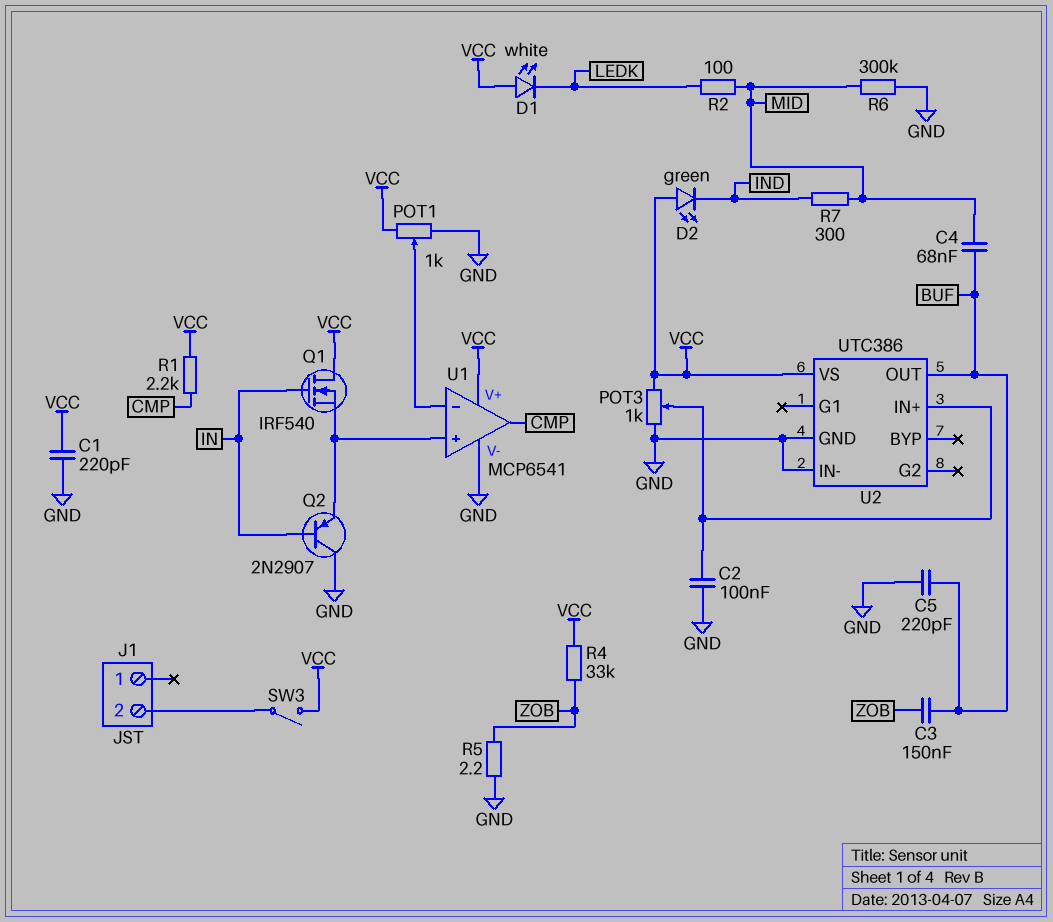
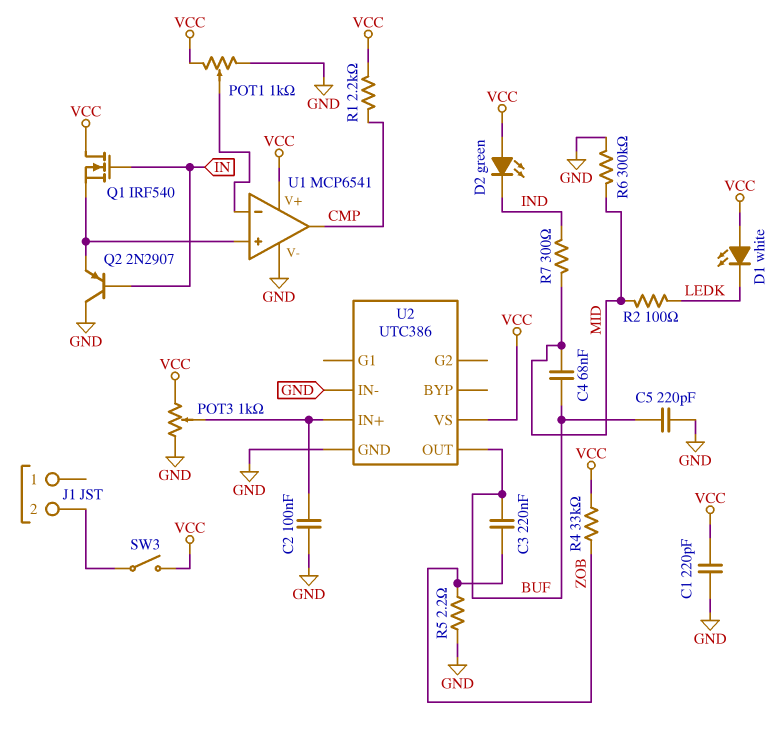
C3: 150nF (BUF, ZOB) -> 220nF (BUF, ZOB)

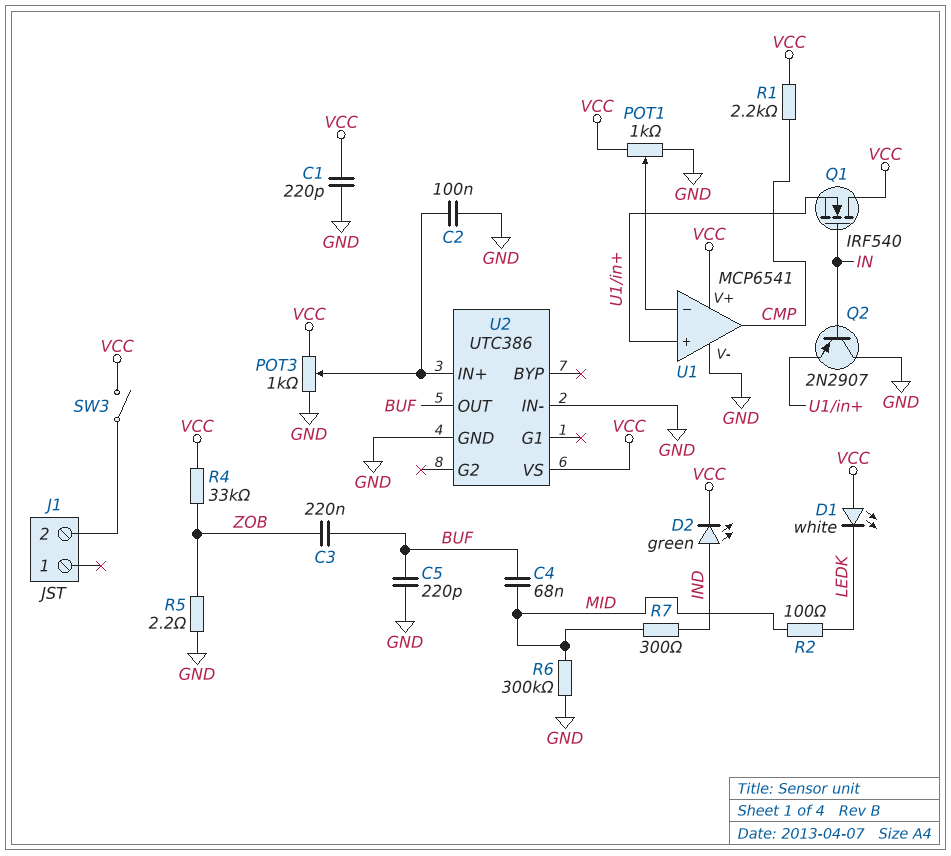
D2: LED green (A VCC, K IND) -> LED green (A IND, K VCC)

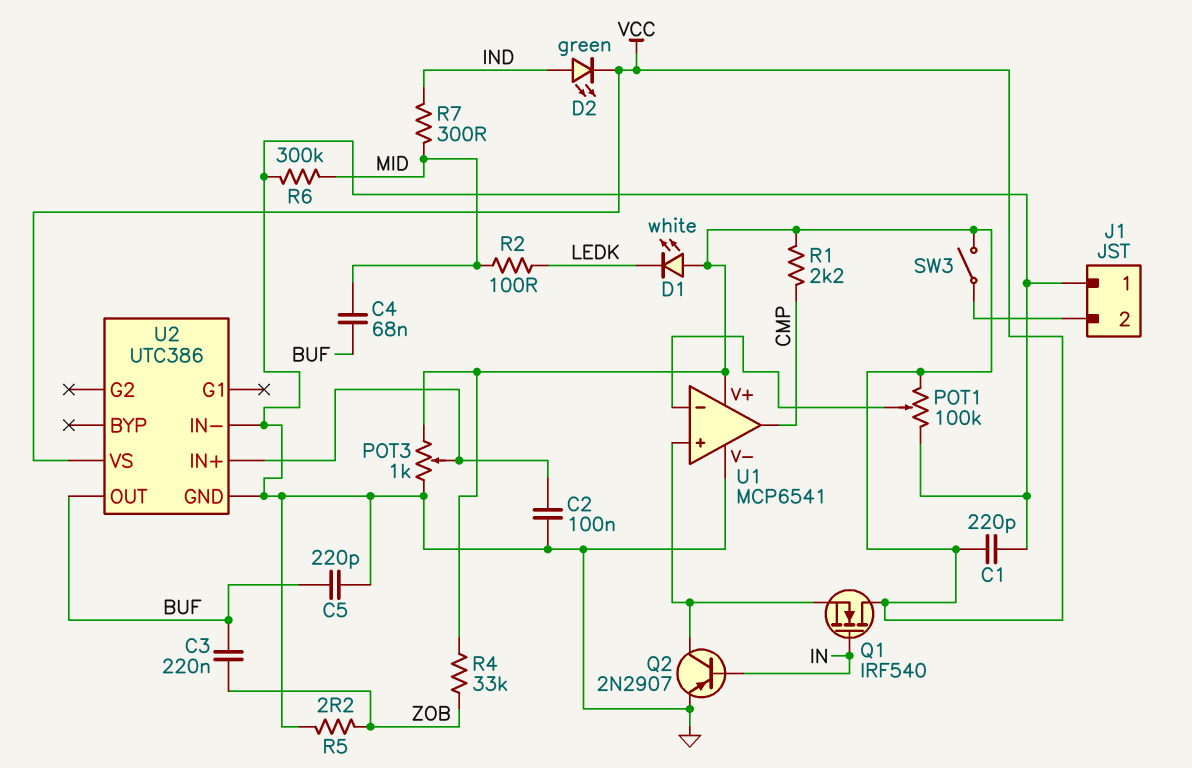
J1 pin 1: none -> GND
POT1: 1k (GND, VCC, wiper U1/in-) -> 100k (GND, VCC, wiper U1/in-)
Q2: PNP 2N2907 (B IN, C GND, E U1/in+) -> PNP 2N2907 (B IN, C U1/in+, E GND)

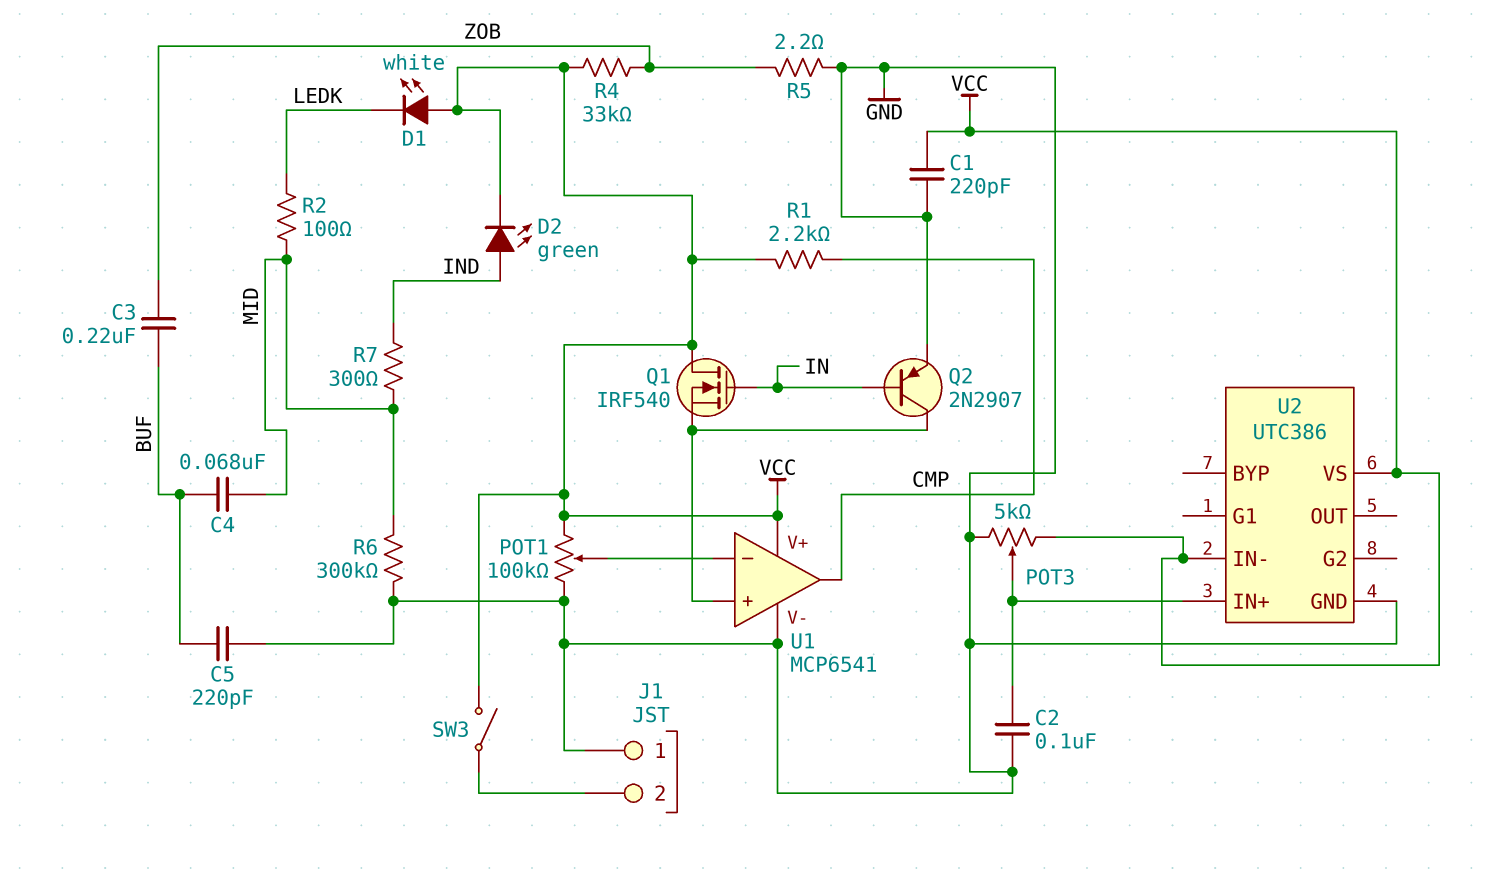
POT3: 1k (GND, VCC, wiper U2/IN+) -> 5k (GND, VCC, wiper U2/IN+)
U2 pin IN-: GND -> VCC
U2 pin OUT: BUF -> none

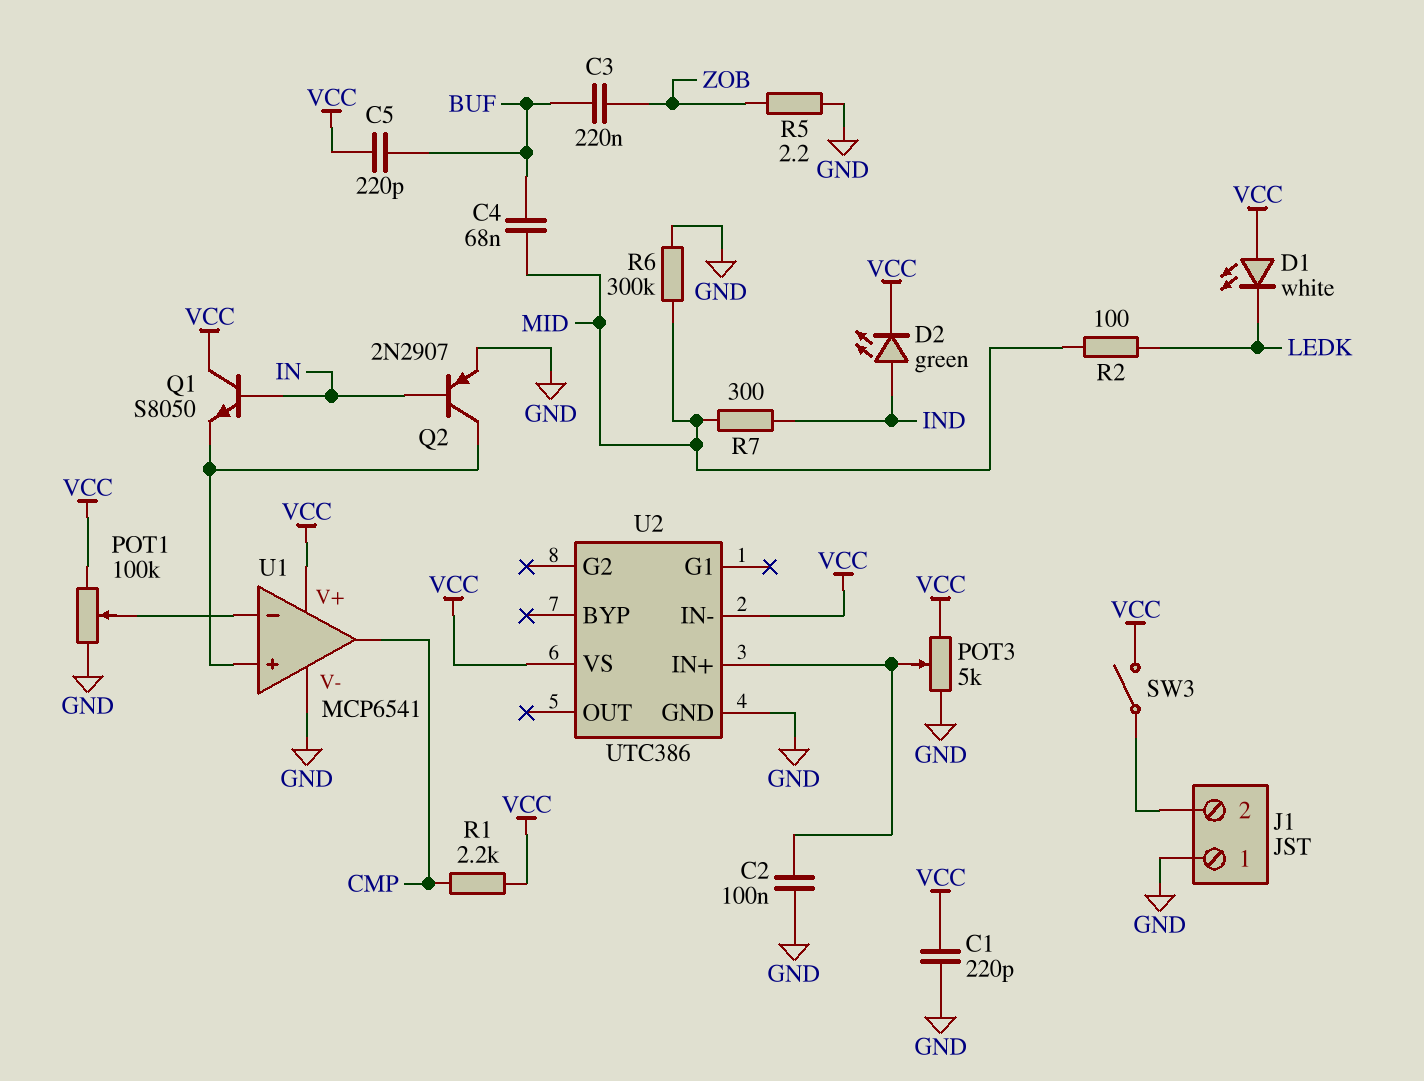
C5: 220pF (BUF, GND) -> 220pF (BUF, VCC)
Q1: NMOS IRF540 (G IN, D VCC, S U1/in+) -> NPN S8050 (B IN, C VCC, E U1/in+)
R4: 33k (VCC, ZOB) -> none

